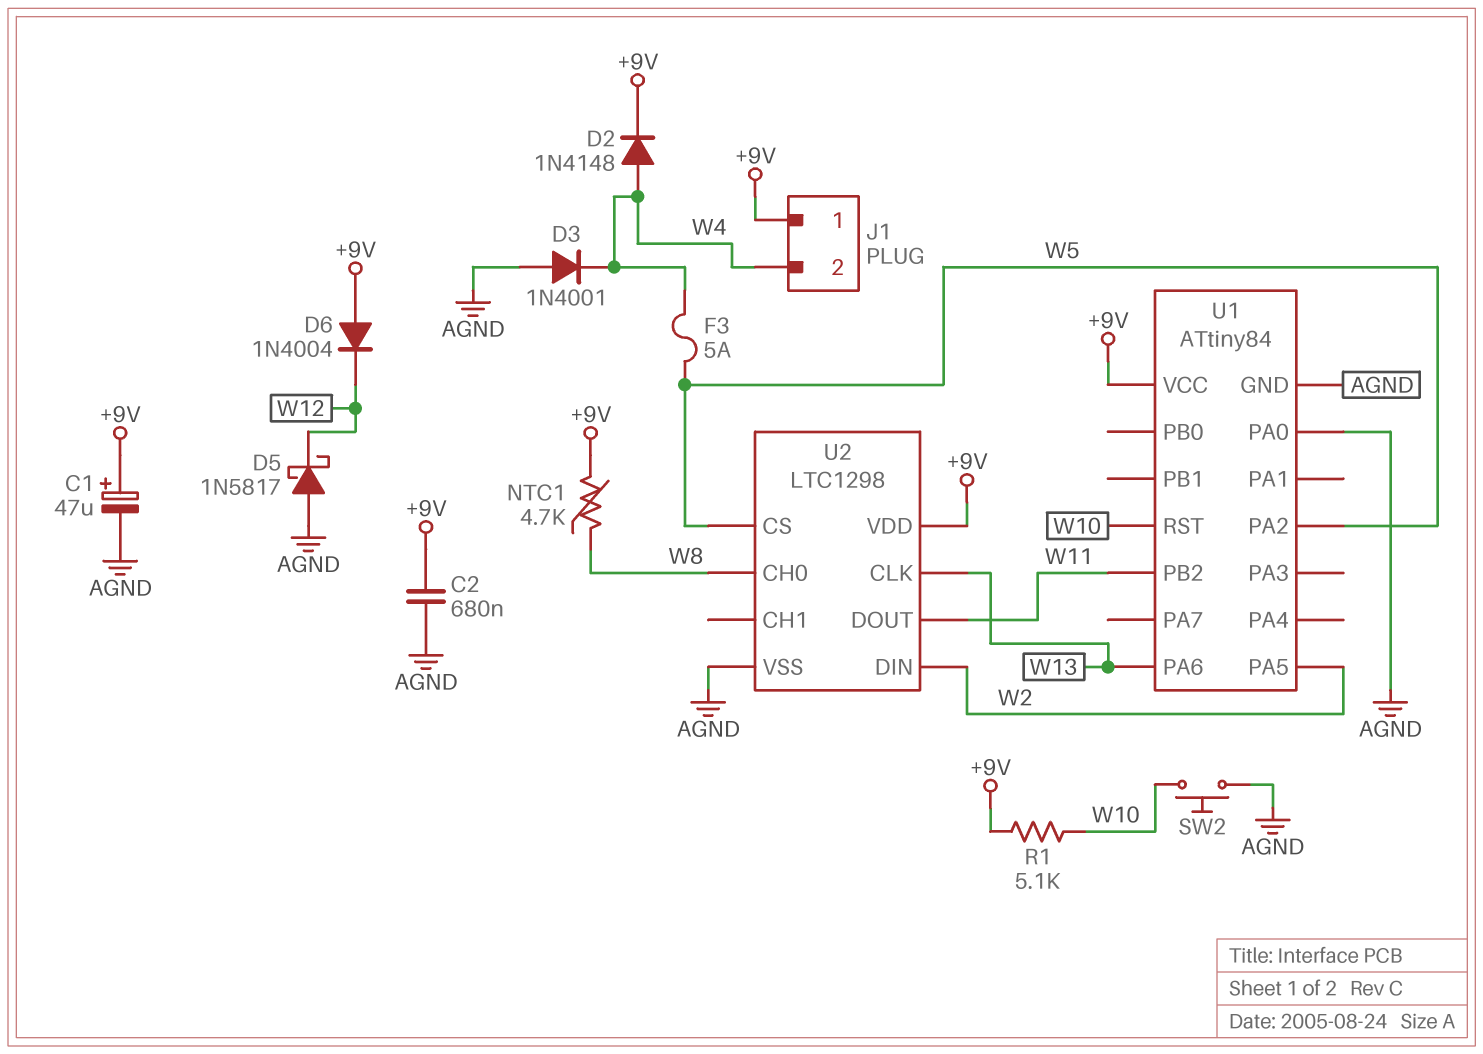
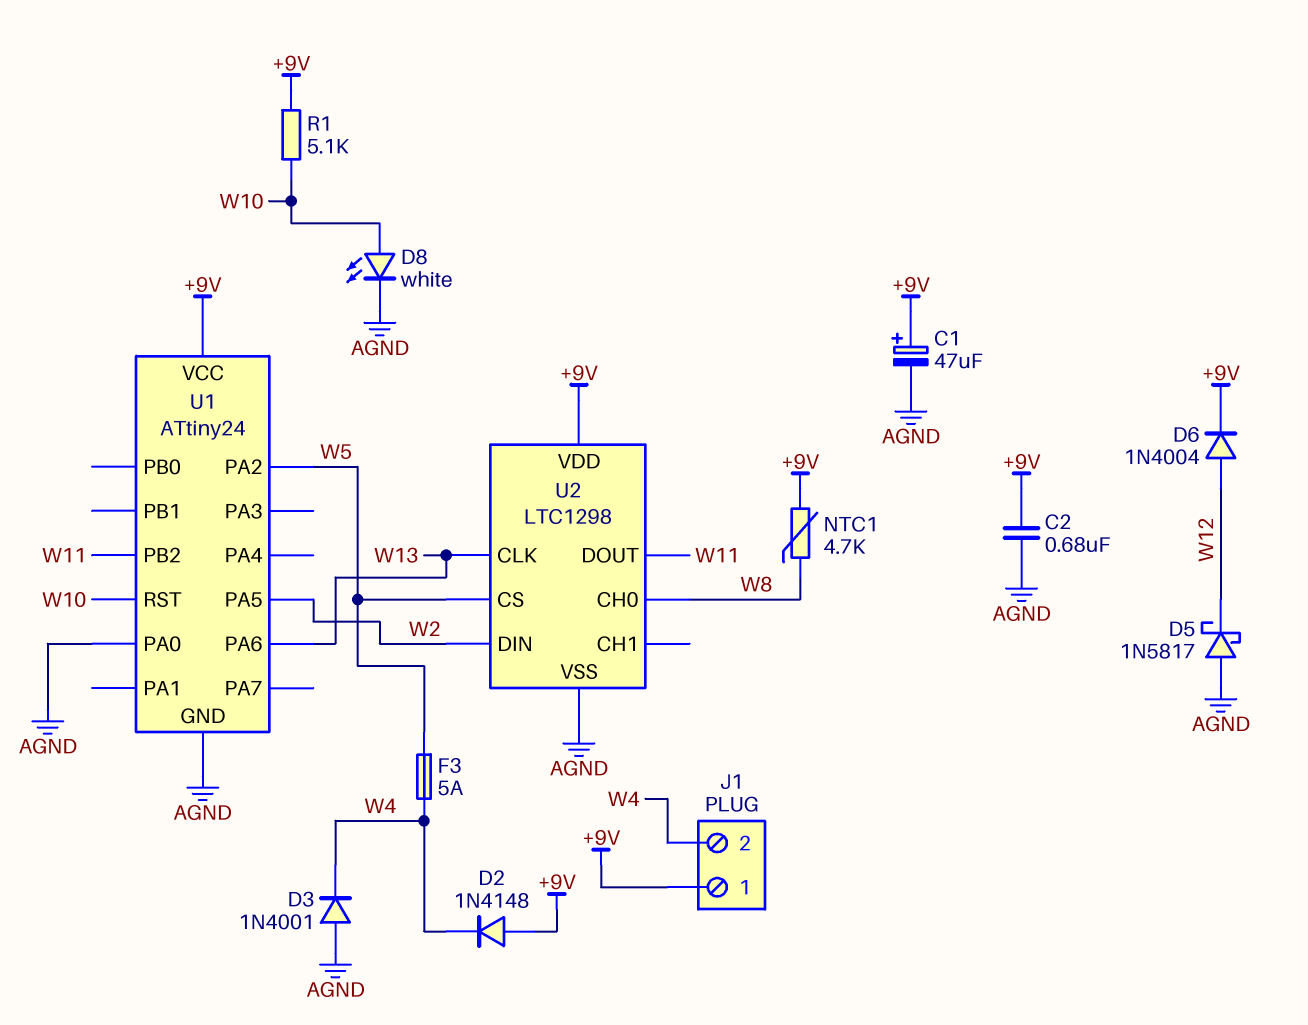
D2: diode 1N4148 (A W4, K +9V) -> diode 1N4148 (A +9V, K W4)
D6: diode 1N4004 (A +9V, K W12) -> diode 1N4004 (A W12, K +9V)
D8: none -> LED white (A W10, K AGND)
SW2: button (AGND, W10) -> none
U1: ATtiny84 -> ATtiny24

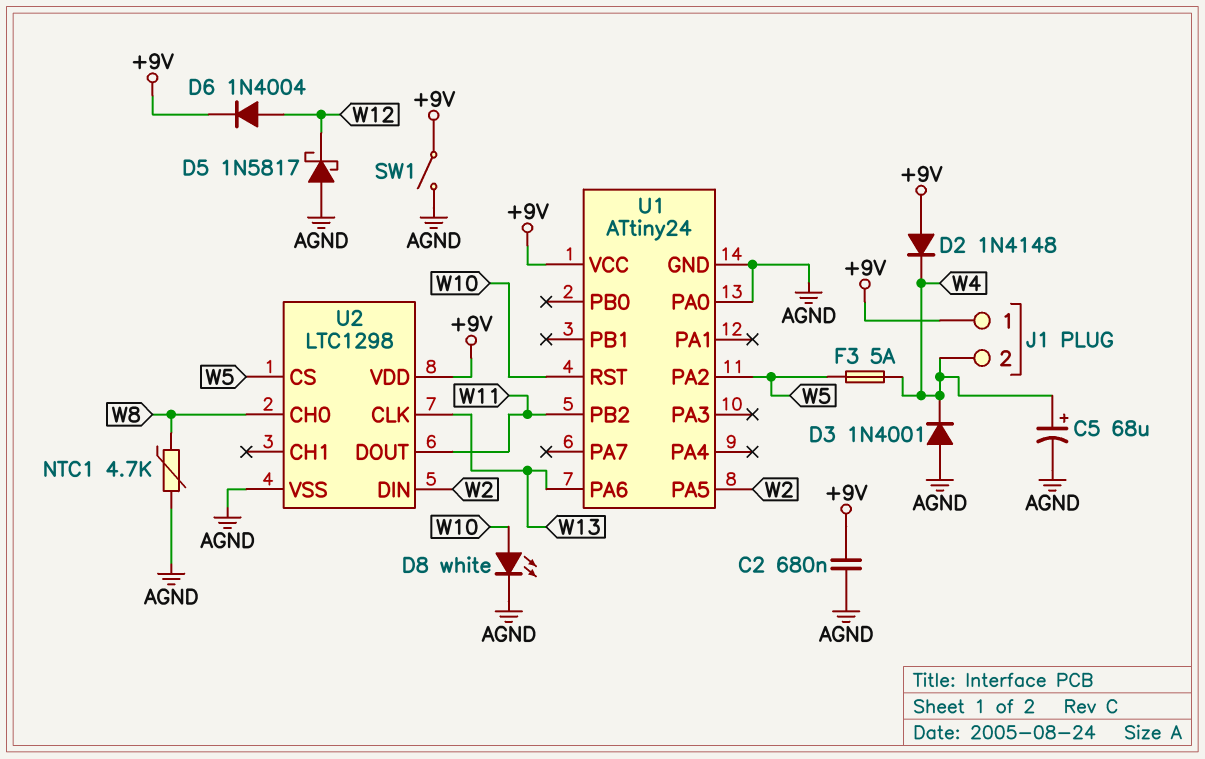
C1: 47uF (plus +9V, minus AGND) -> none
C5: none -> 68uF (plus W4, minus AGND)
NTC1: 4.7k (+9V, W8) -> 4.7k (AGND, W8)
R1: 5.1k (+9V, W10) -> none
SW1: none -> switch (+9V, AGND)

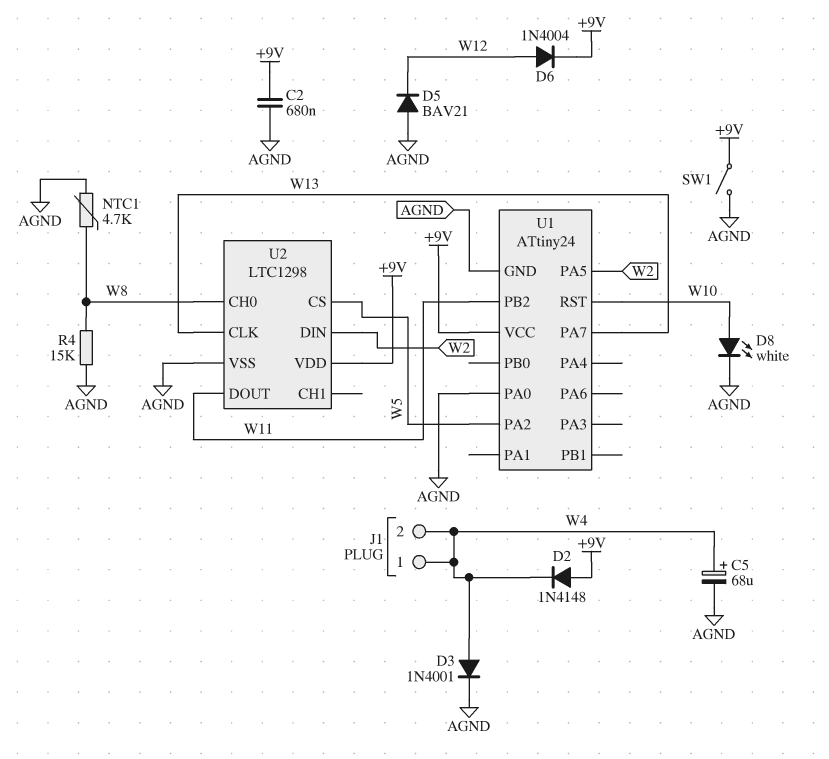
D3: diode 1N4001 (A AGND, K W4) -> diode 1N4001 (A W4, K AGND)
D5: schottky 1N5817 (A AGND, K W12) -> diode BAV21 (A AGND, K W12)
F3: 5A (W4, W5) -> none
J1 pin 1: +9V -> W4
R4: none -> 15k (AGND, W8)
U1 pin PA6: W13 -> none
U1 pin PA7: none -> W13

